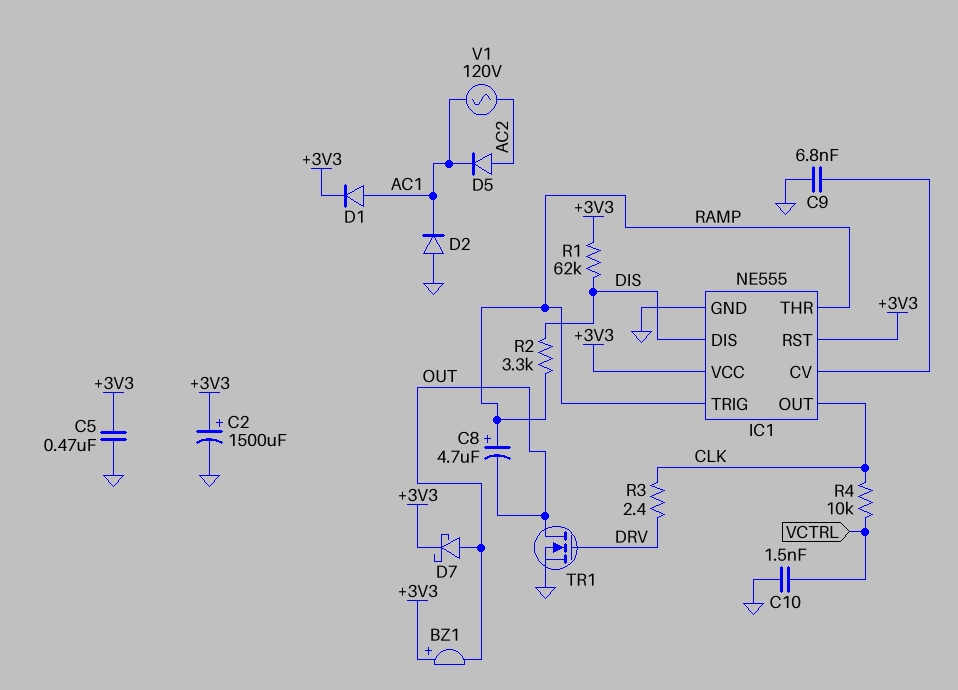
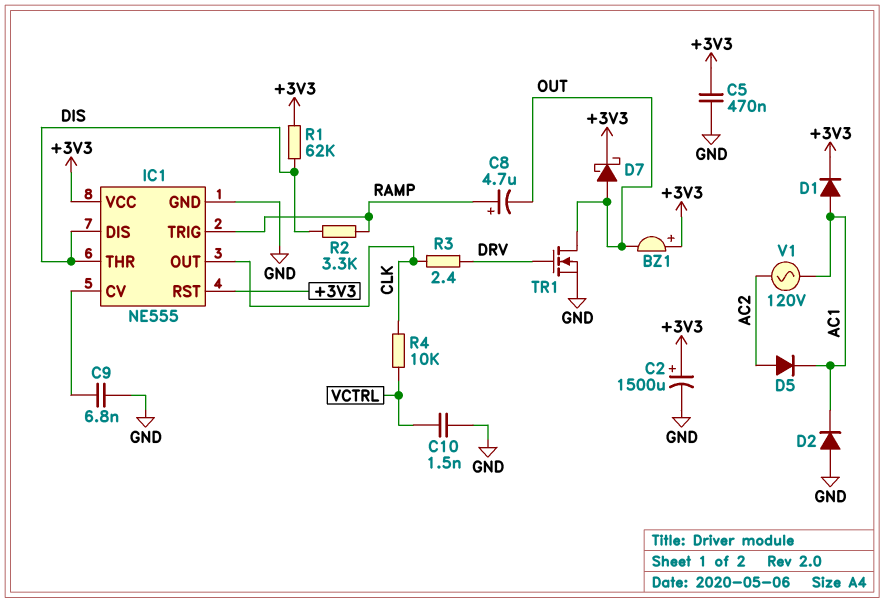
IC1 pin THR: RAMP -> DIS

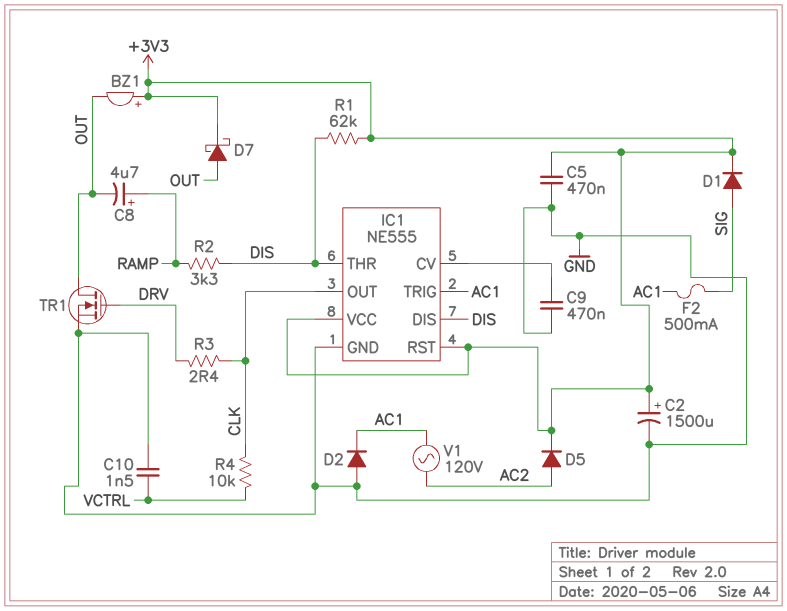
C9: 6.8nF (GND, IC1/CV) -> 470nF (GND, IC1/CV)
D1: diode (A AC1, K +3V3) -> diode (A SIG, K +3V3)
D5: diode (A AC2, K AC1) -> diode (A AC2, K +3V3)
F2: none -> 500mA (AC1, SIG)
IC1 pin TRIG: RAMP -> AC1

